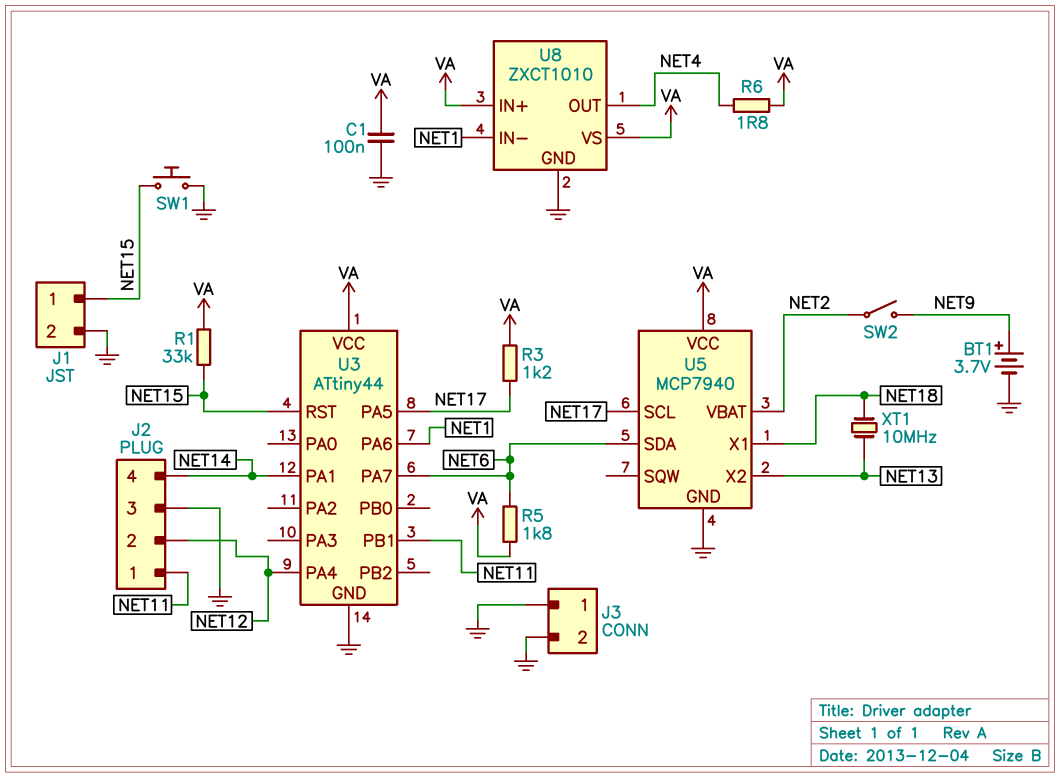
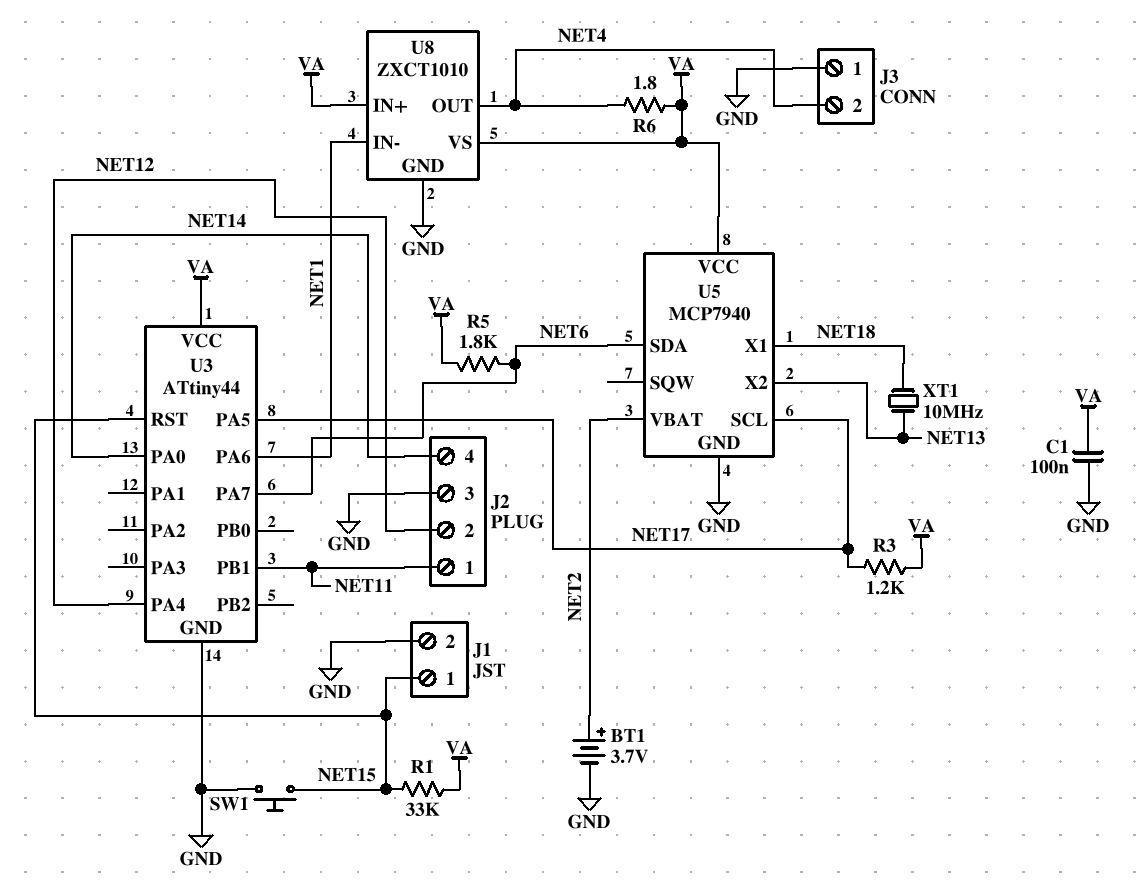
BT1: 3.7V (plus NET9, minus GND) -> 3.7V (plus NET2, minus GND)
J3 pin 2: GND -> NET4
SW2: switch (NET2, NET9) -> none
U3 pin PA0: none -> NET14
U3 pin PA1: NET14 -> none

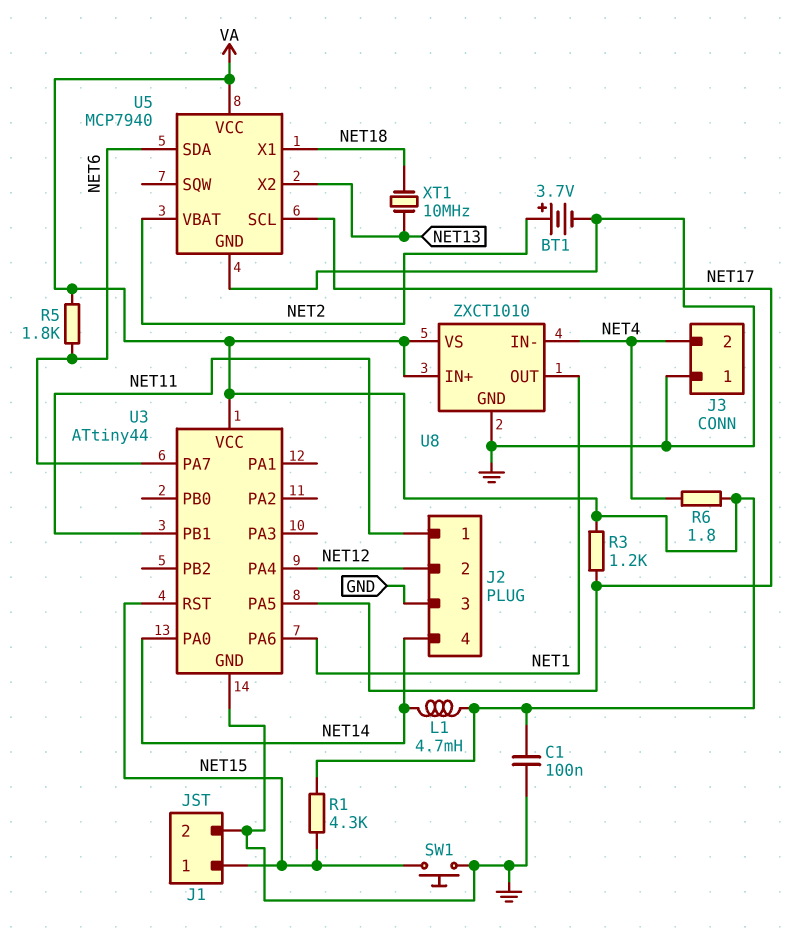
L1: none -> 4.7mH (NET14, VA)
R1: 33k (NET15, VA) -> 4.3k (NET15, VA)
U8 pin IN-: NET1 -> NET4
U8 pin OUT: NET4 -> NET1

